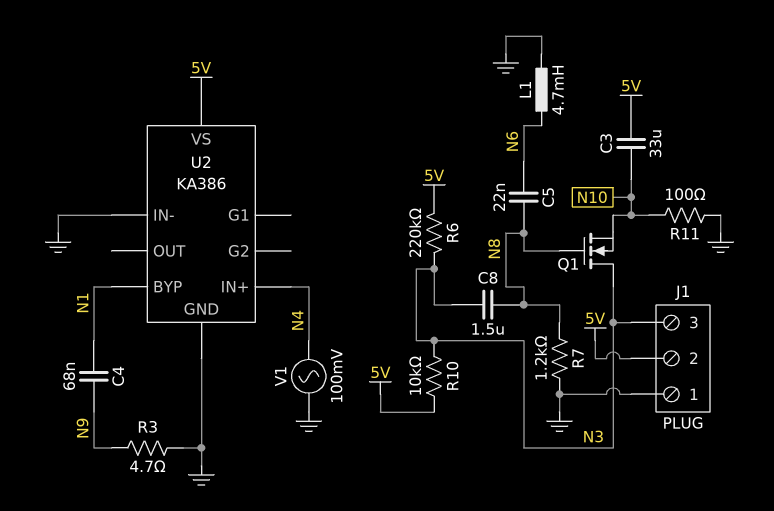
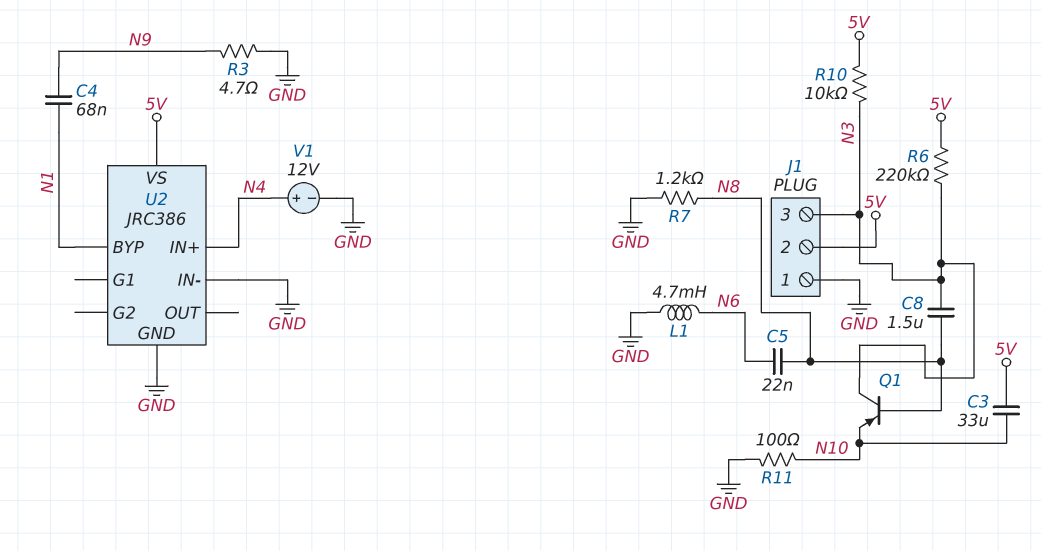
Q1: NMOS (G N8, D N3, S N10) -> PNP (B N8, C N3, E N10)
U2: KA386 -> JRC386
V1: AC 100mV (GND, N4) -> 12V (plus N4, minus GND)

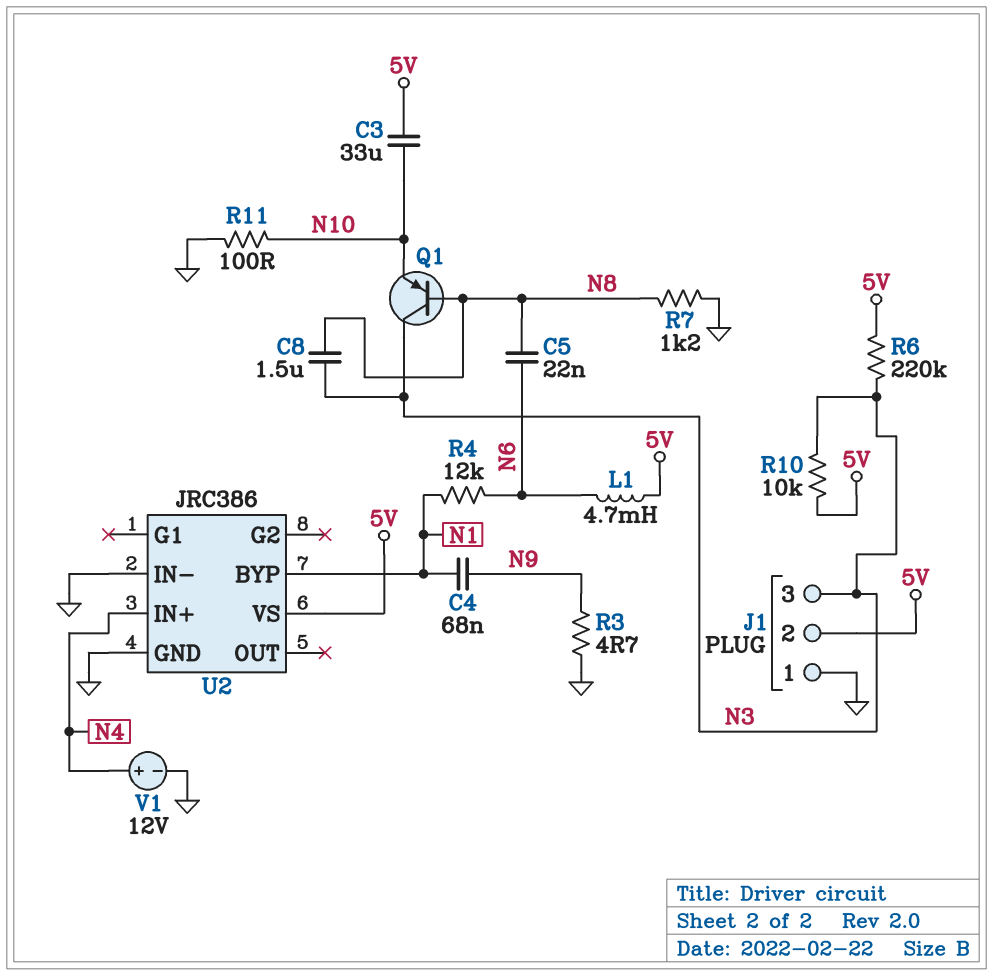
L1: 4.7mH (GND, N6) -> 4.7mH (5V, N6)
R4: none -> 12k (N1, N6)

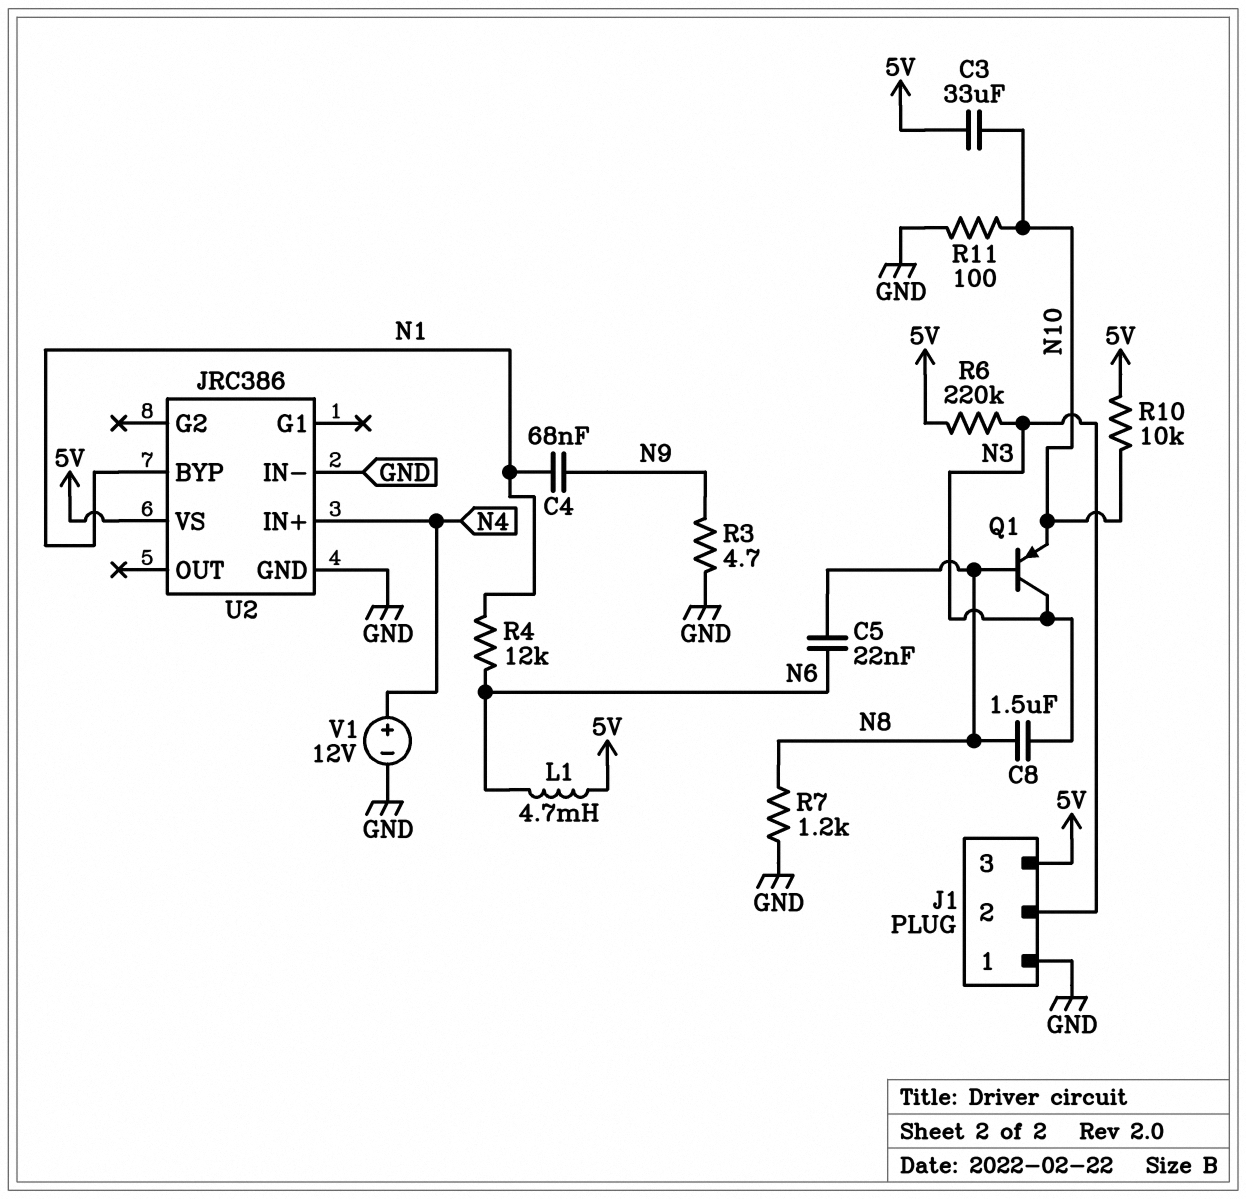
J1 pin 2: 5V -> N3
J1 pin 3: N3 -> 5V
R10: 10k (5V, N3) -> 10k (5V, N10)

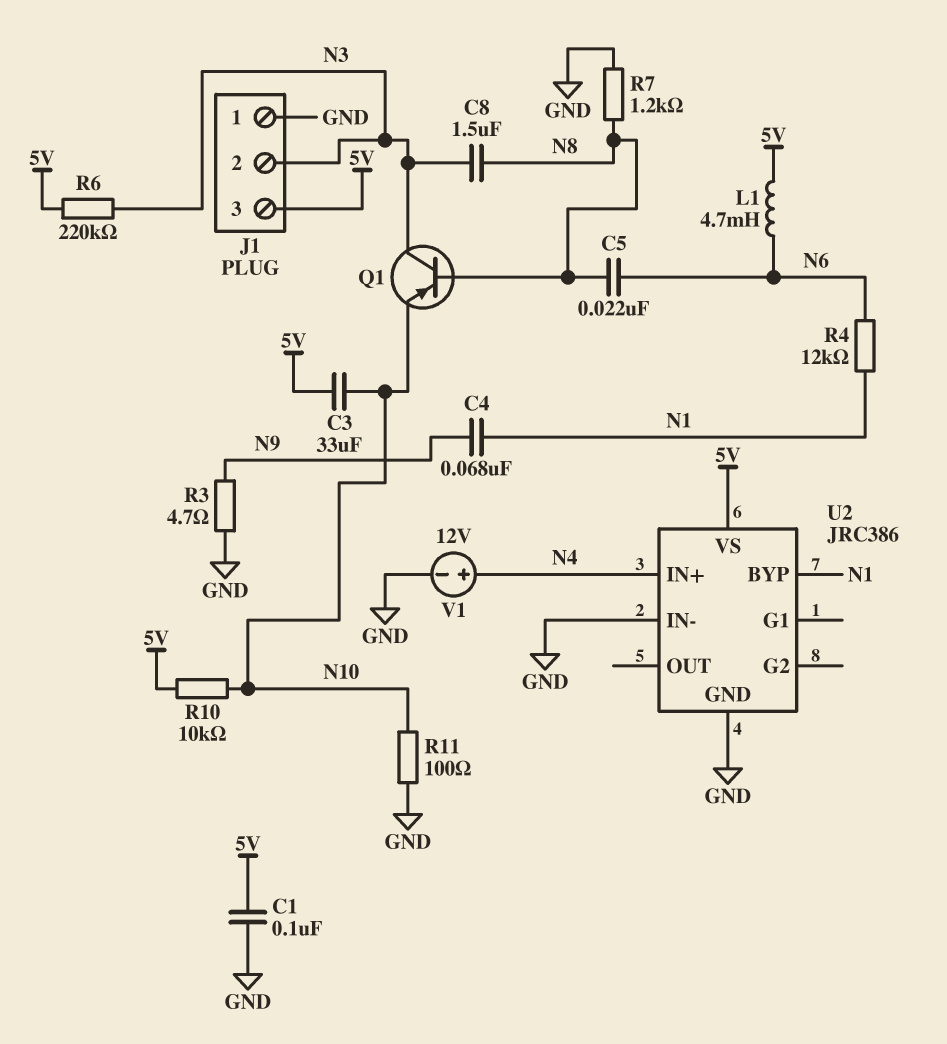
C1: none -> 100nF (5V, GND)

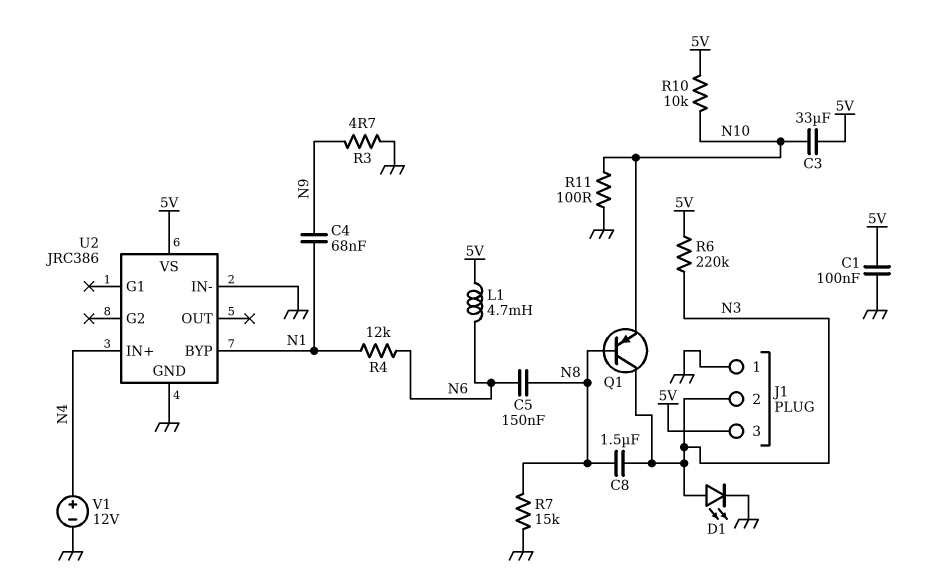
C5: 22nF (N6, N8) -> 150nF (N6, N8)
D1: none -> LED (A N3, K GND)
R7: 1.2k (GND, N8) -> 15k (GND, N8)

